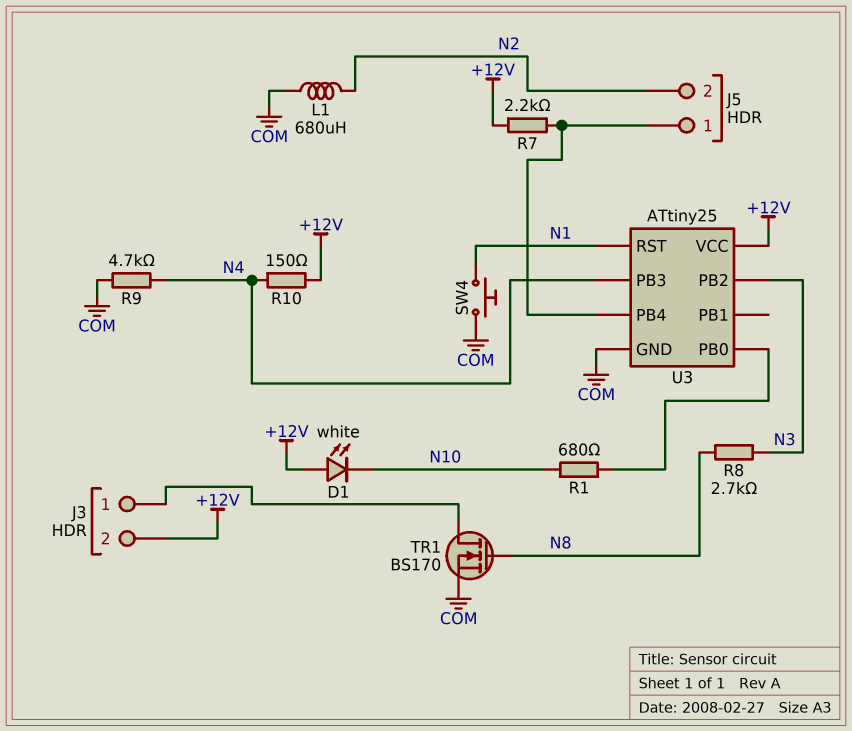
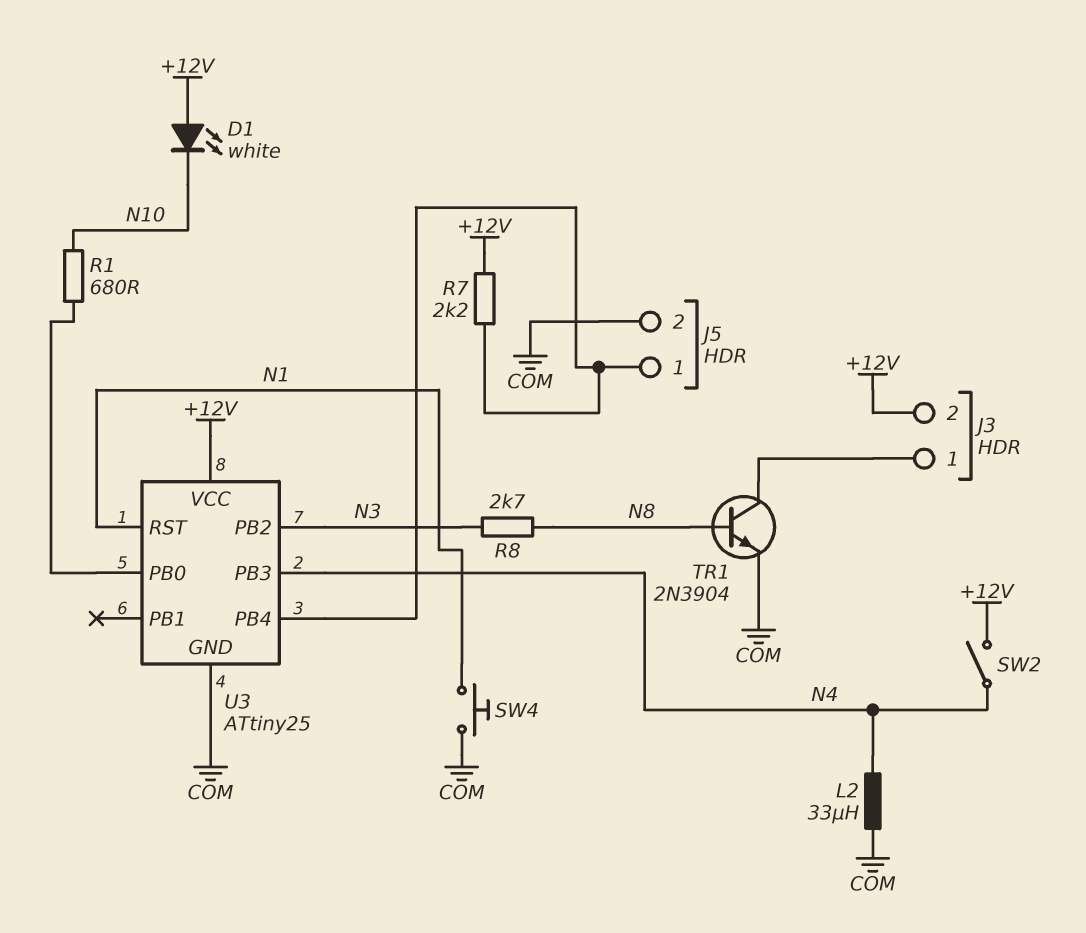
J5 pin 2: N2 -> COM
L1: 680uH (COM, N2) -> none
L2: none -> 33uH (COM, N4)
R9: 4.7k (COM, N4) -> none
R10: 150 (+12V, N4) -> none
SW2: none -> switch (+12V, N4)
TR1: NMOS BS170 (G N8, D J3/1, S COM) -> NPN 2N3904 (B N8, C J3/1, E COM)

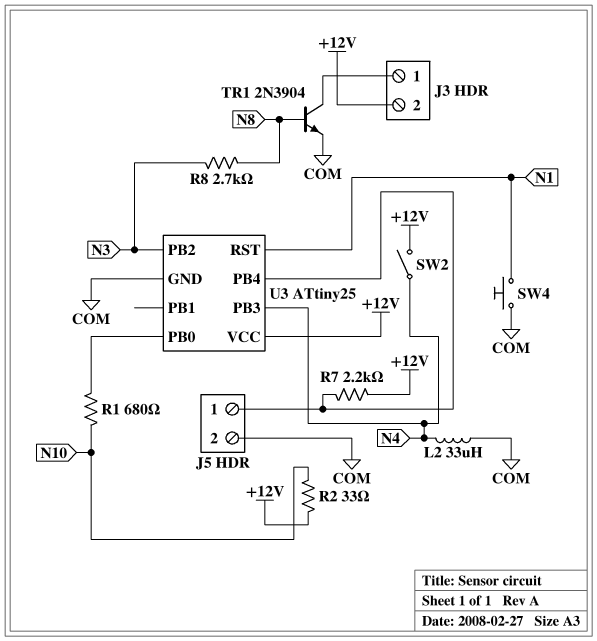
D1: LED white (A +12V, K N10) -> none
R2: none -> 33 (+12V, N10)

